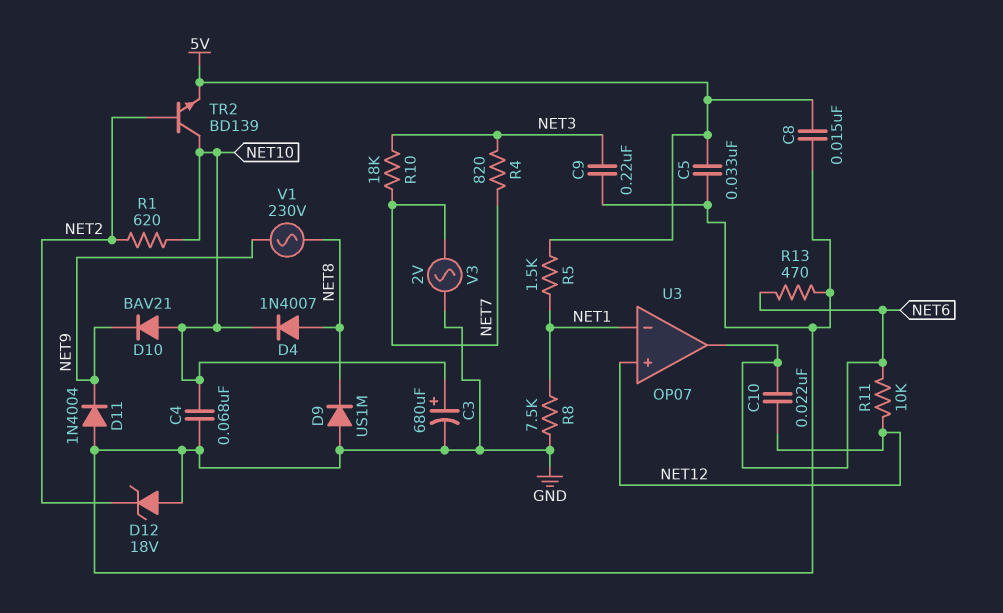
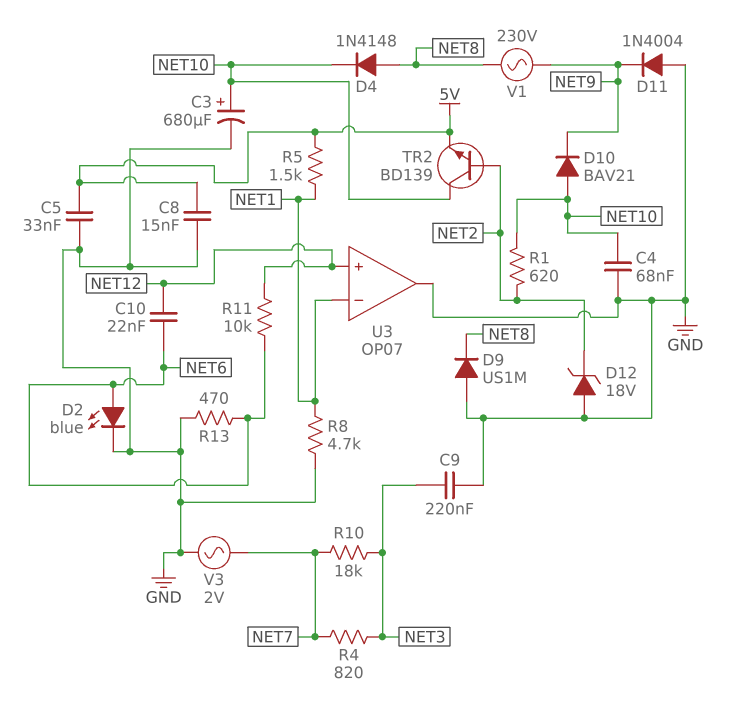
D2: none -> LED blue (A NET6, K GND)
D4: diode 1N4007 (A NET8, K NET10) -> diode 1N4148 (A NET8, K NET10)
R8: 7.5k (GND, NET1) -> 4.7k (GND, NET1)
U3 pin out: NET6 -> GND

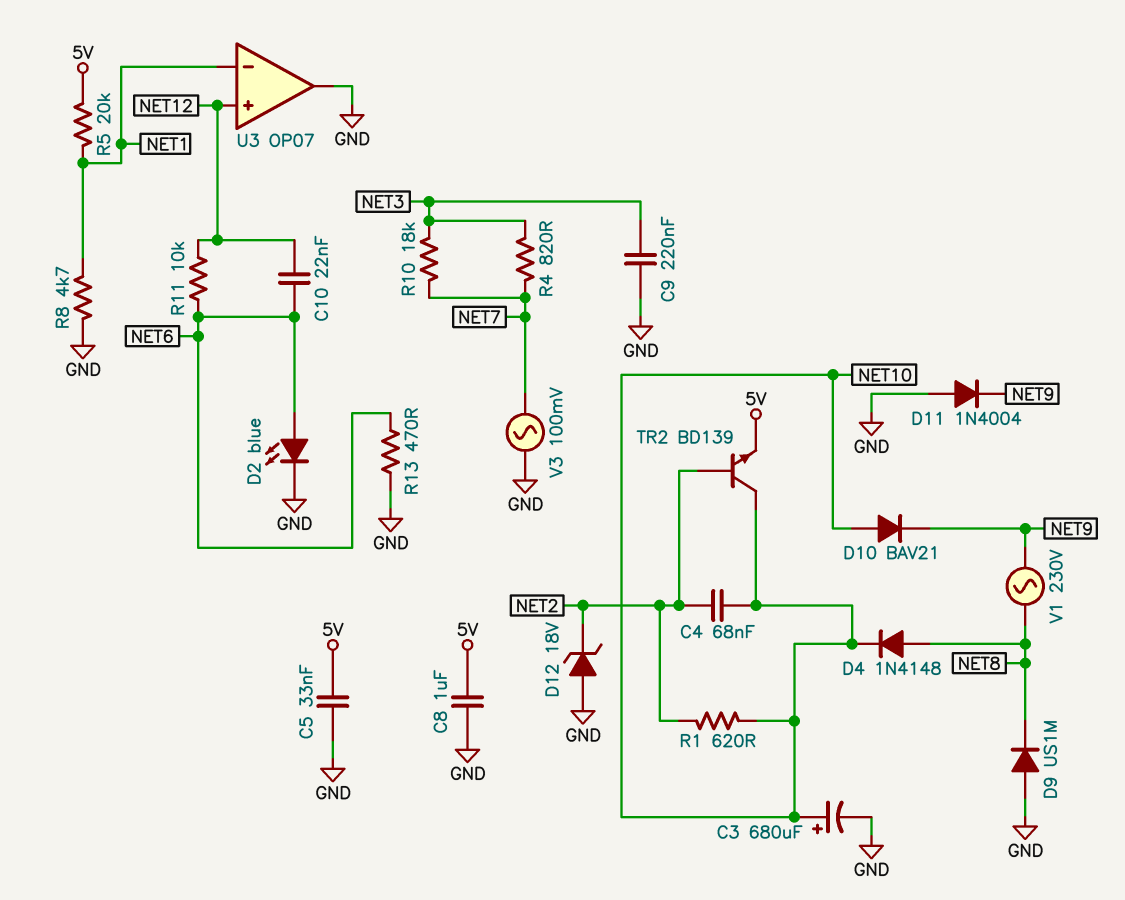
C4: 68nF (GND, NET10) -> 68nF (NET2, NET10)
C8: 15nF (5V, GND) -> 1uF (5V, GND)
R5: 1.5k (5V, NET1) -> 20k (5V, NET1)
V3: AC 2V (GND, NET7) -> AC 100mV (GND, NET7)

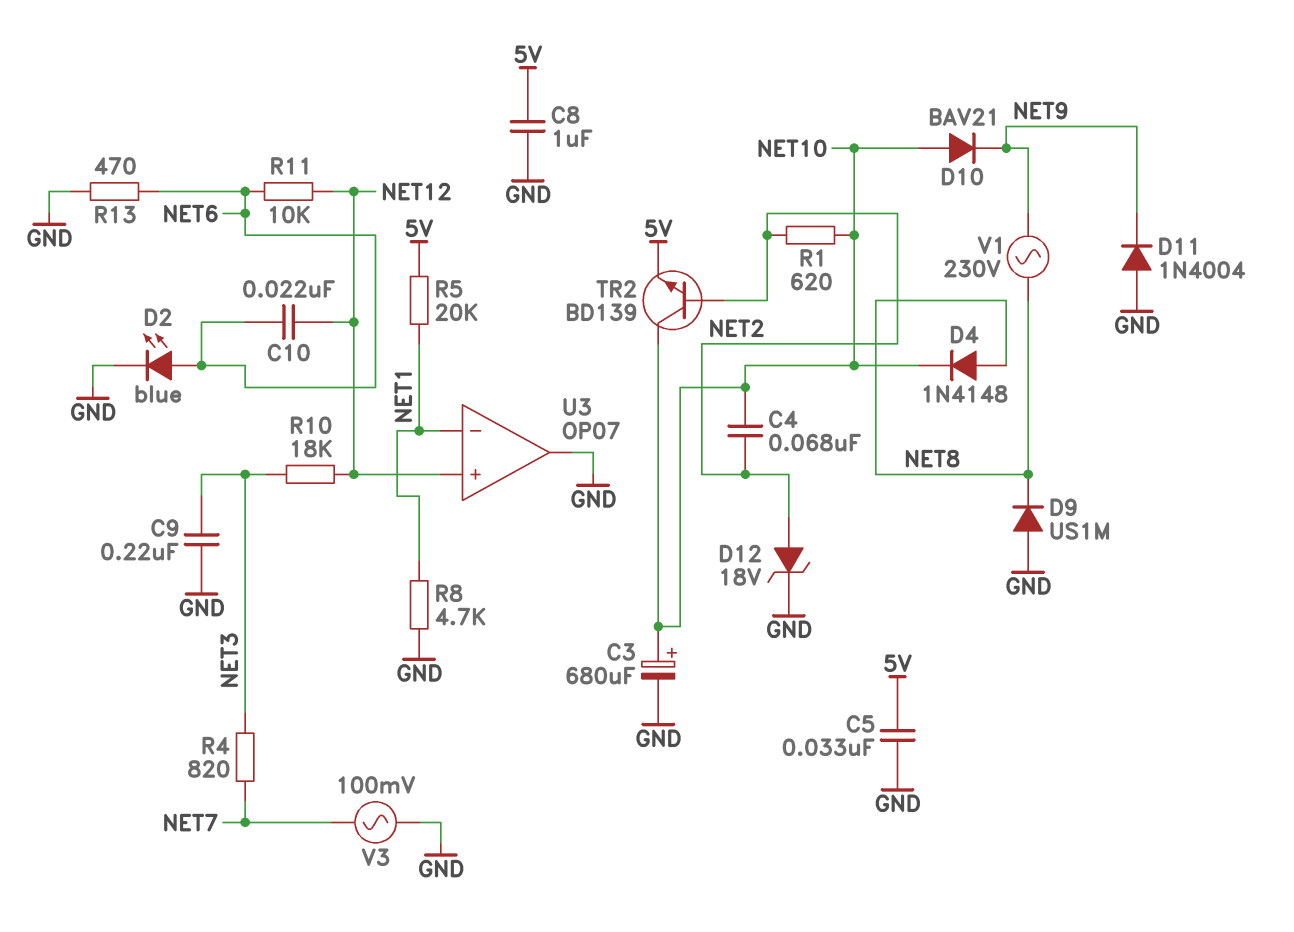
D12: zener 18V (A GND, K NET2) -> zener 18V (A NET2, K GND)
R10: 18k (NET3, NET7) -> 18k (NET3, NET12)

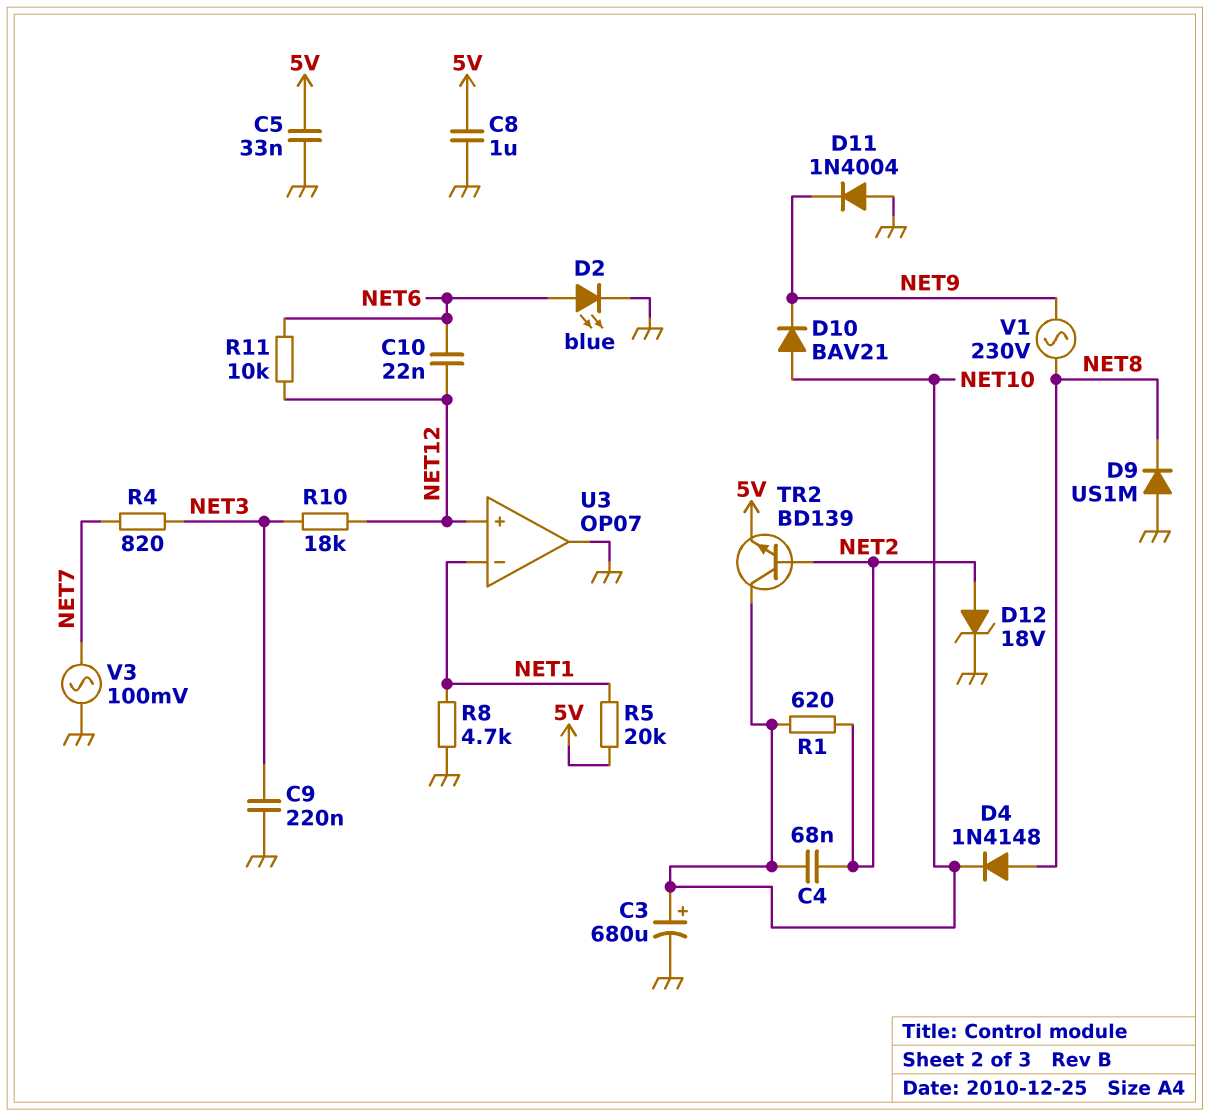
R13: 470 (GND, NET6) -> none

